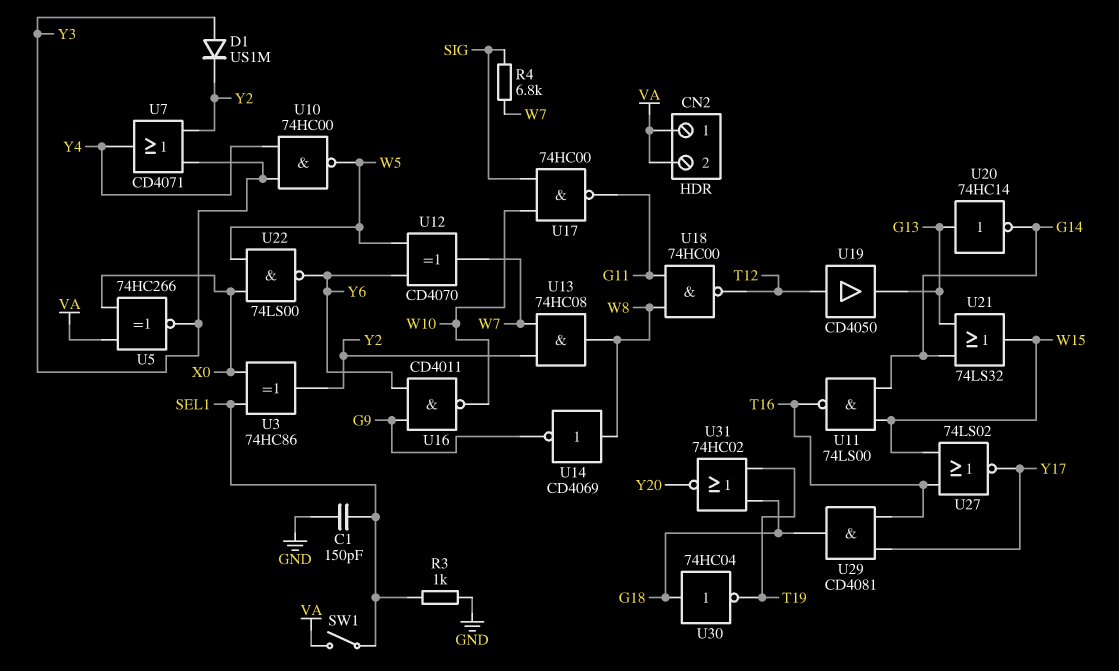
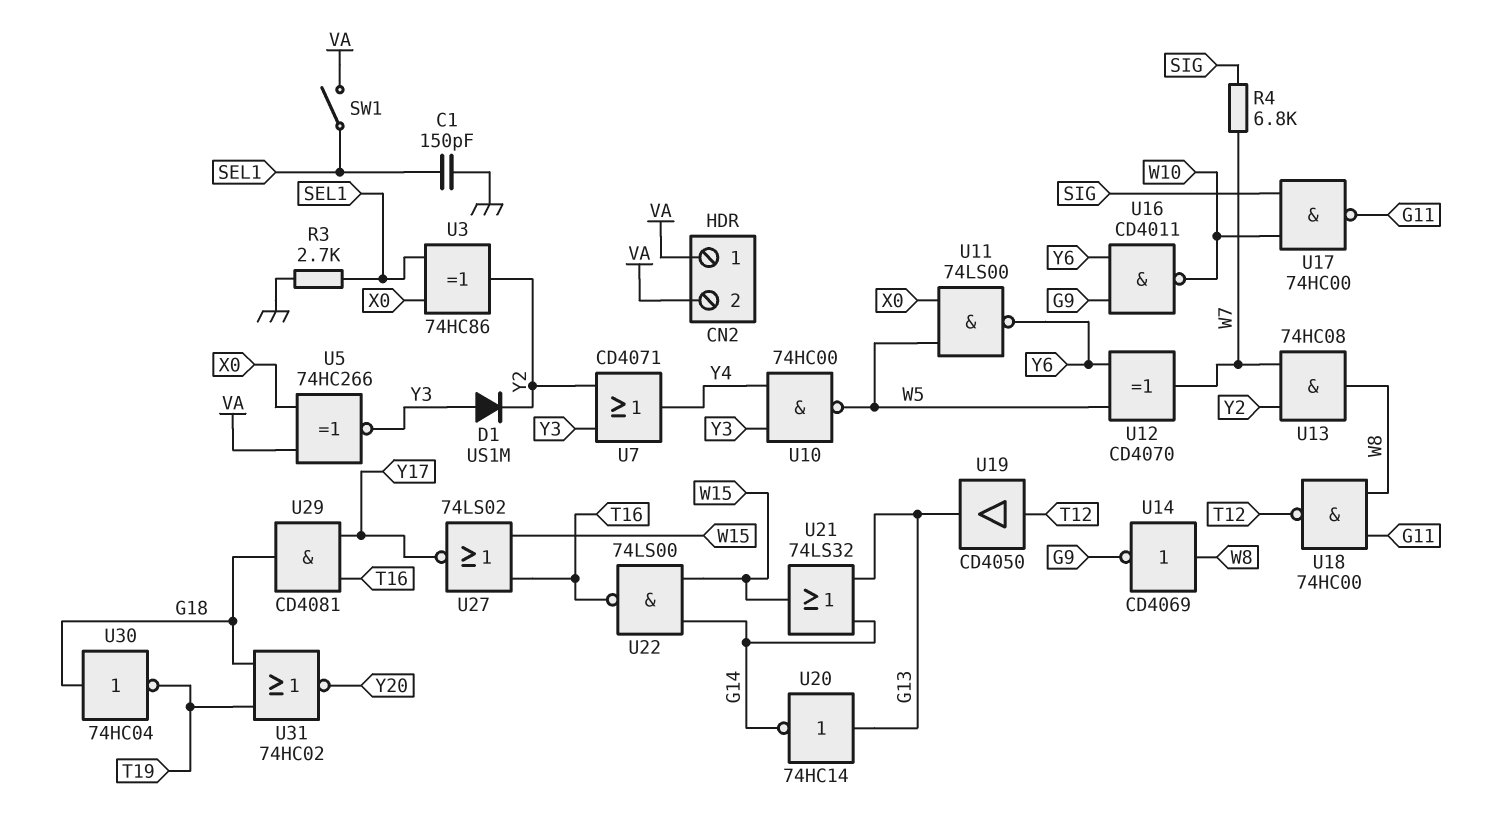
R3: 1k (GND, SEL1) -> 2.7k (GND, SEL1)
U11: NAND 74LS00 (in G14, in W15, out T16) -> NAND 74LS00 (in W5, in X0, out Y6)
U22: NAND 74LS00 (in W5, in X0, out Y6) -> NAND 74LS00 (in G14, in W15, out T16)

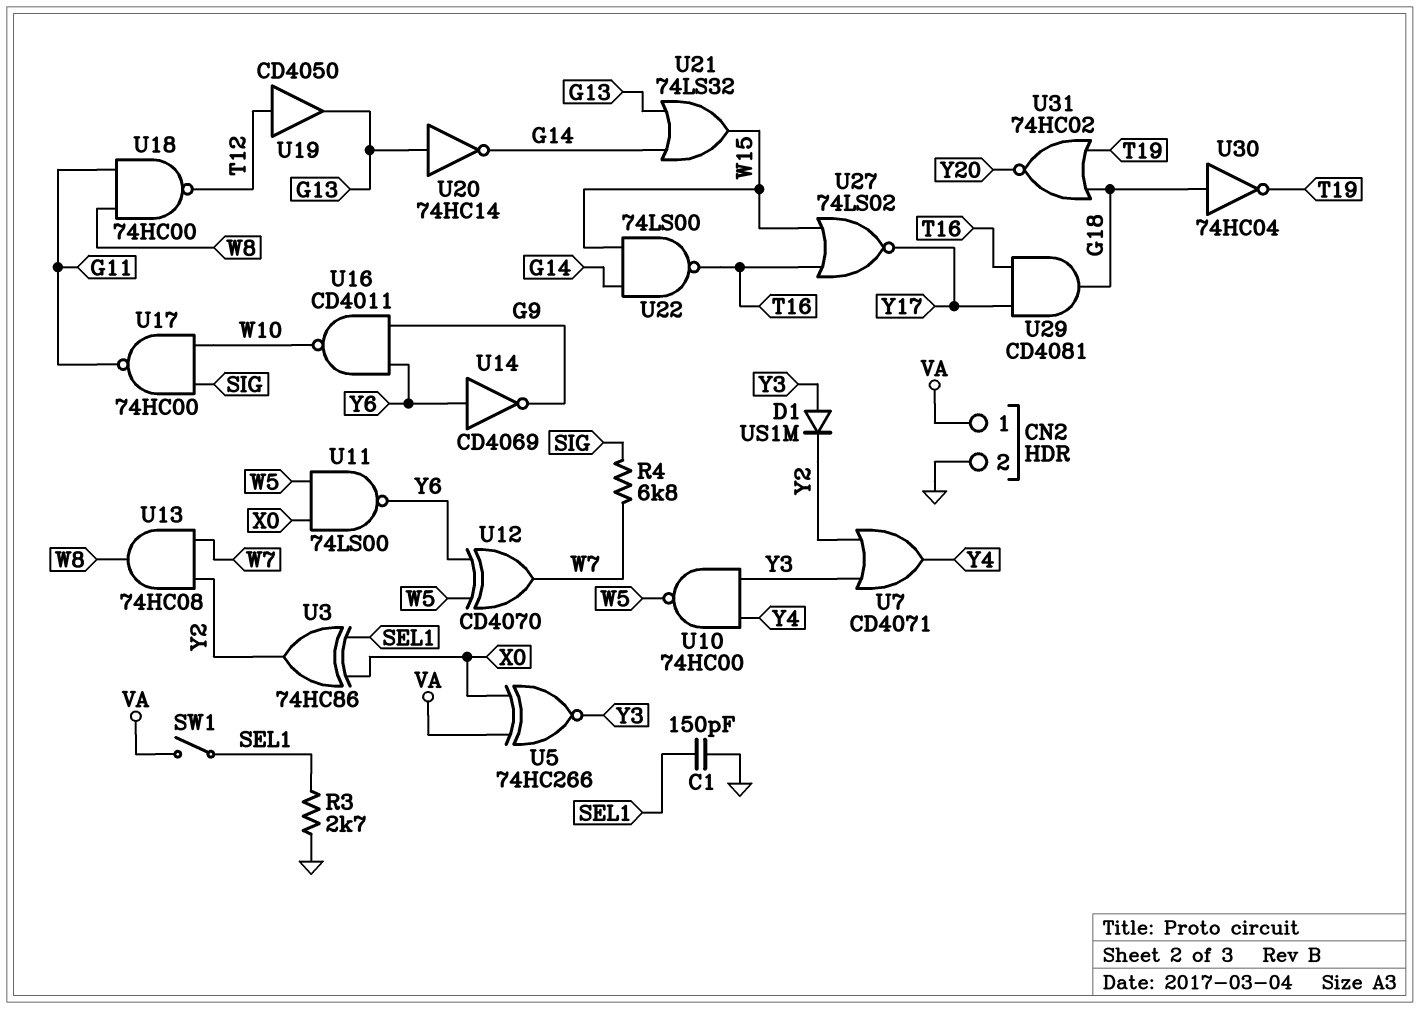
CN2 pin 2: VA -> GND
U14: NOT CD4069 (in W8, out G9) -> NOT CD4069 (in Y6, out G9)

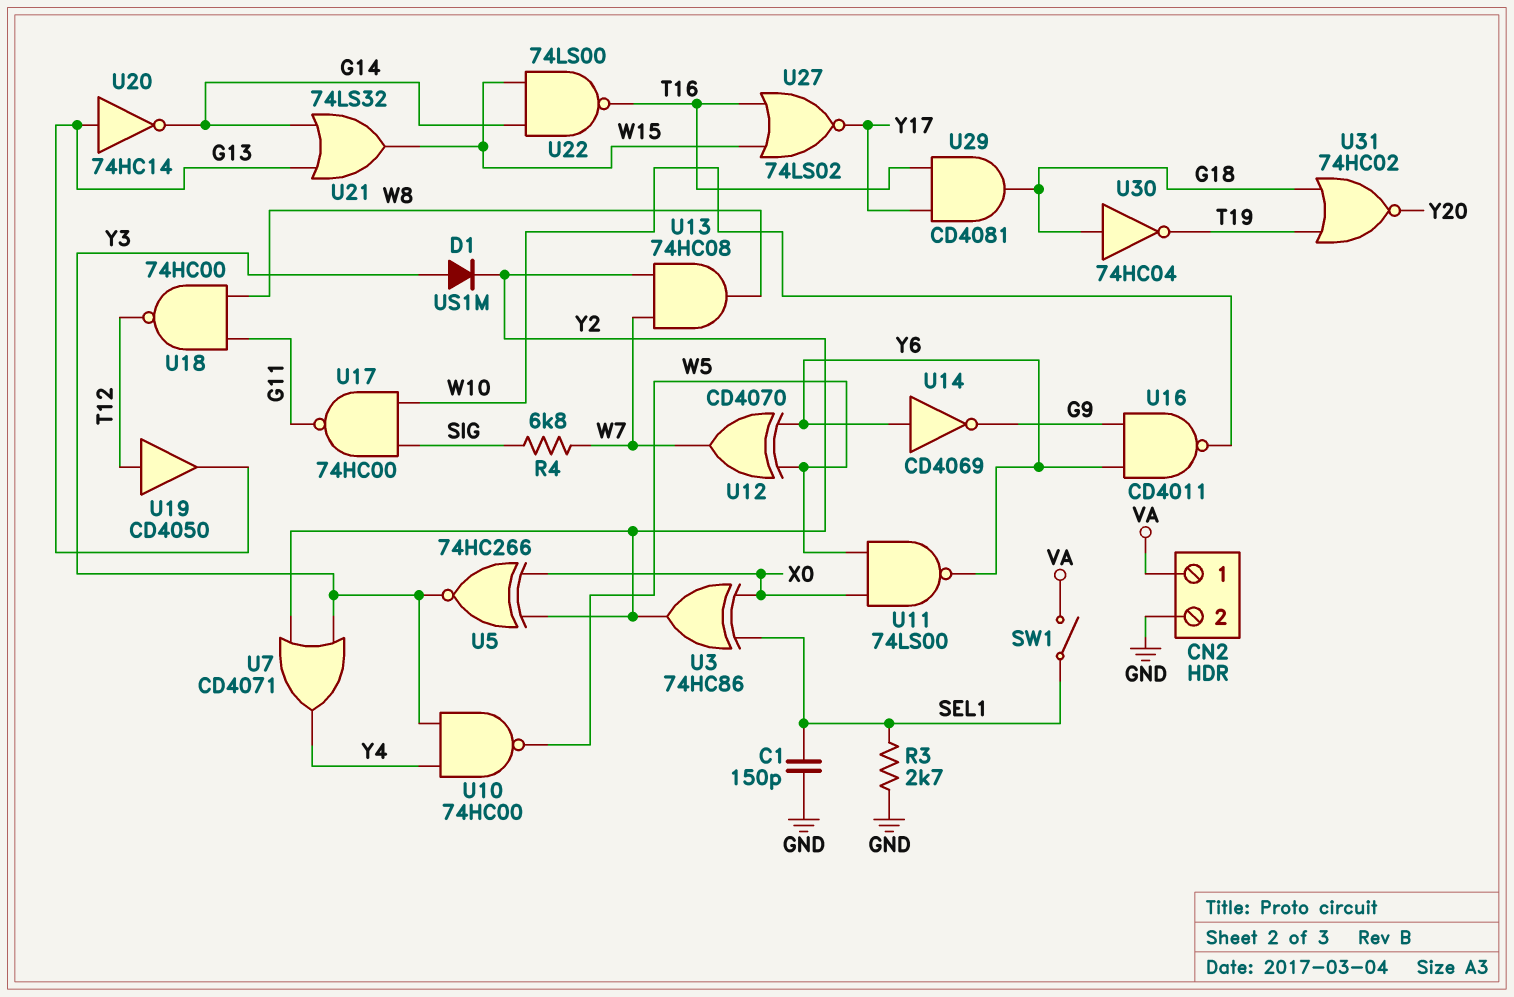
U5: XNOR 74HC266 (in VA, in X0, out Y3) -> XNOR 74HC266 (in X0, in Y2, out Y3)

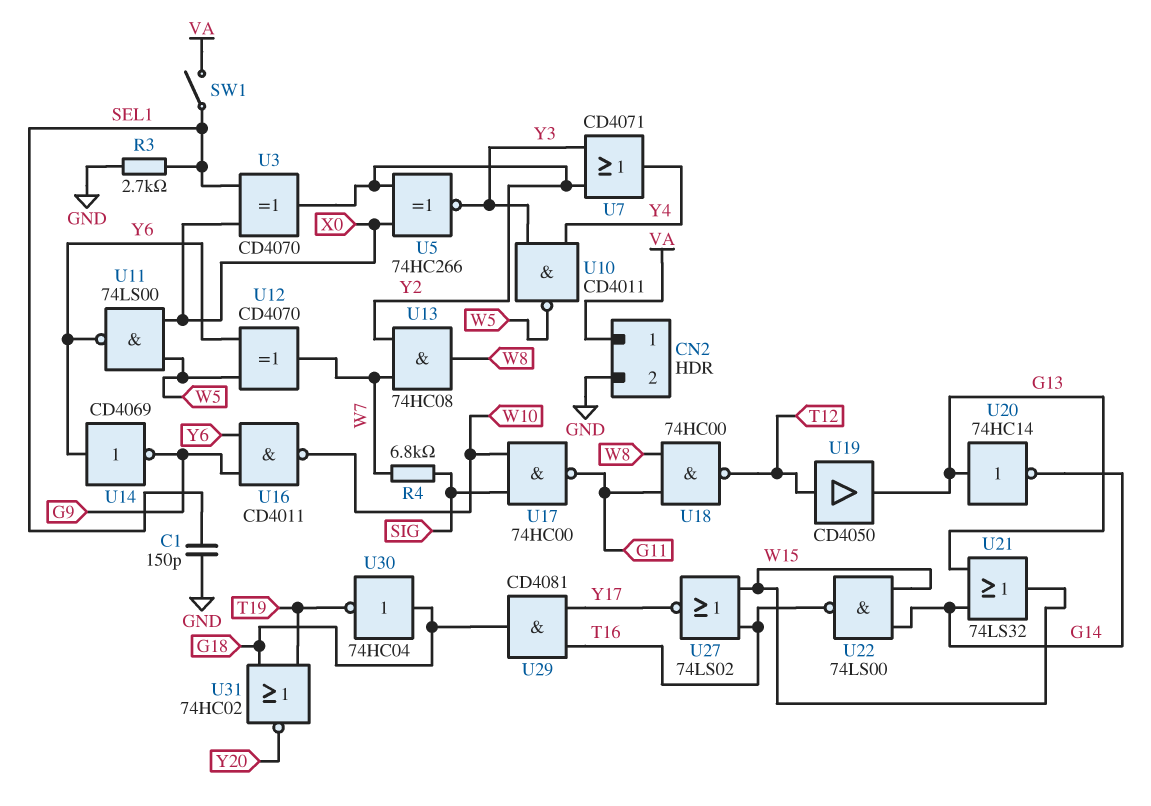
D1: diode US1M (A Y3, K Y2) -> none
U3: XOR 74HC86 (in SEL1, in X0, out Y2) -> XOR CD4070 (in SEL1, in X0, out Y2)
U10: NAND 74HC00 (in Y3, in Y4, out W5) -> NAND CD4011 (in Y3, in Y4, out W5)

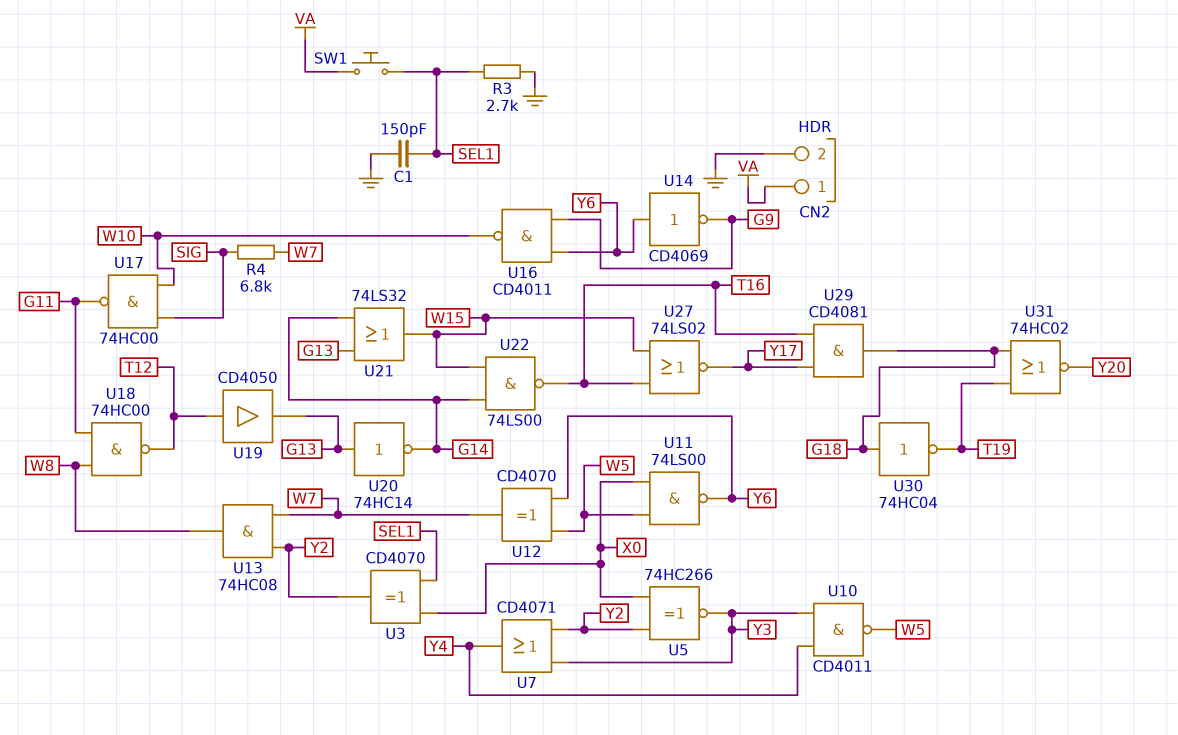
SW1: switch (SEL1, VA) -> button (SEL1, VA)

